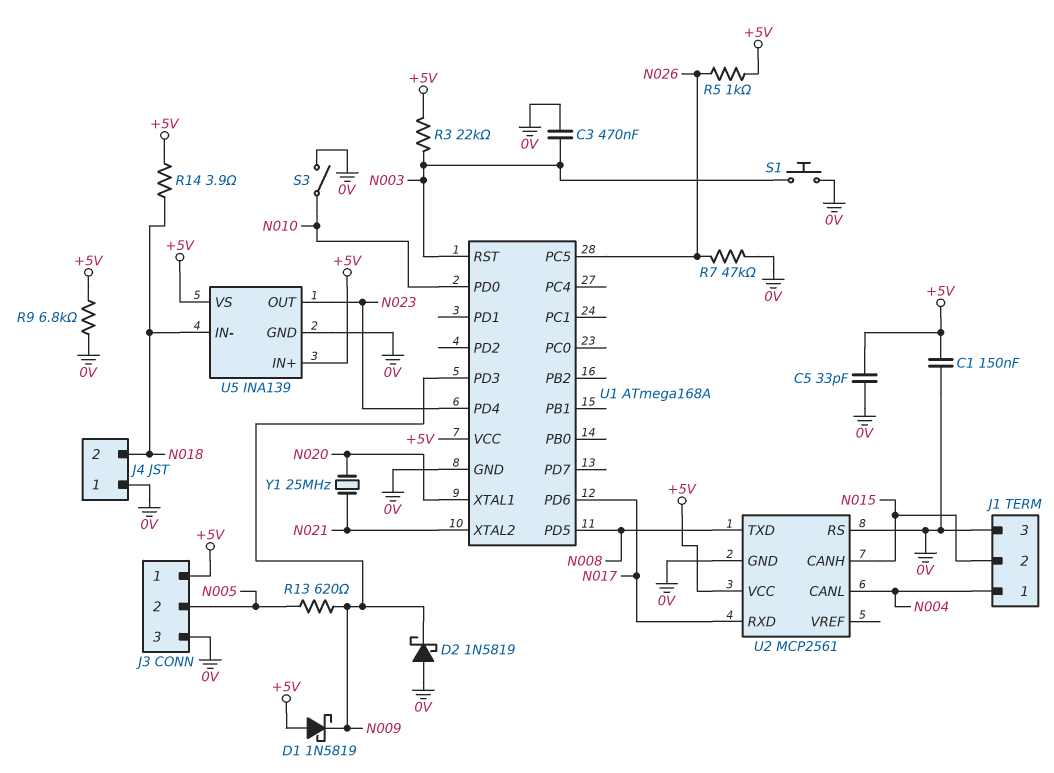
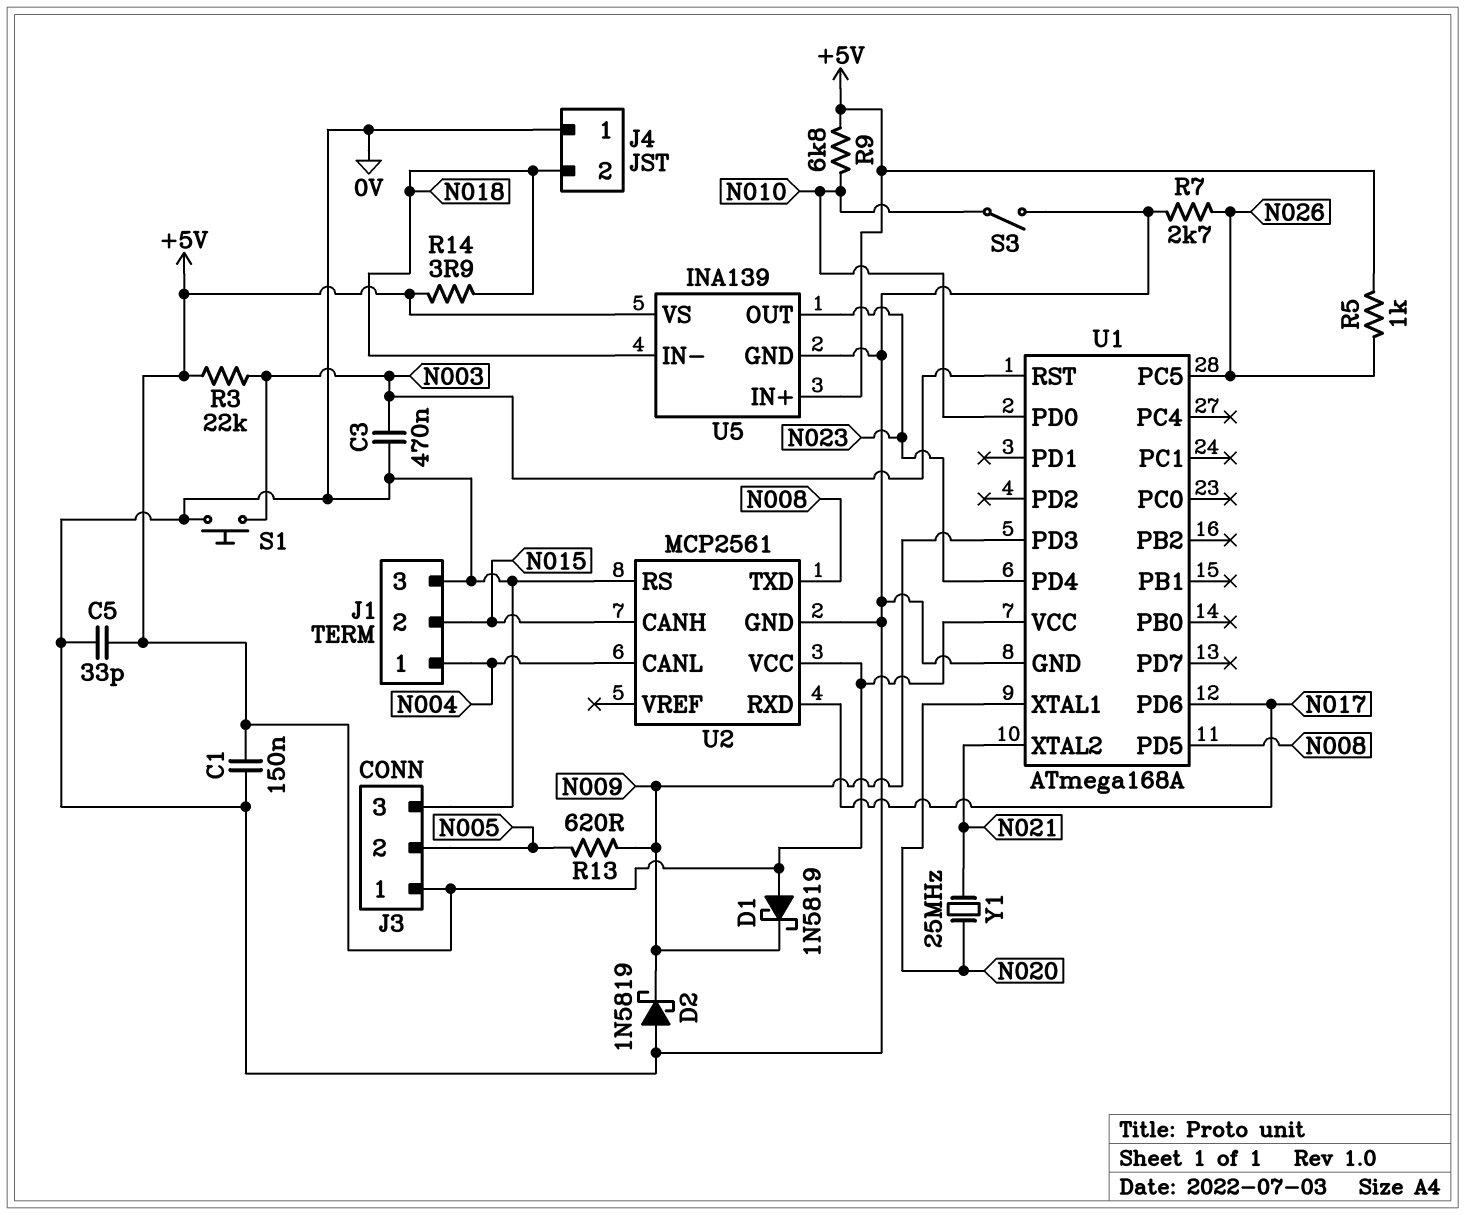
R7: 47k (0V, N026) -> 2.7k (0V, N026)
R9: 6.8k (+5V, 0V) -> 6.8k (+5V, N010)

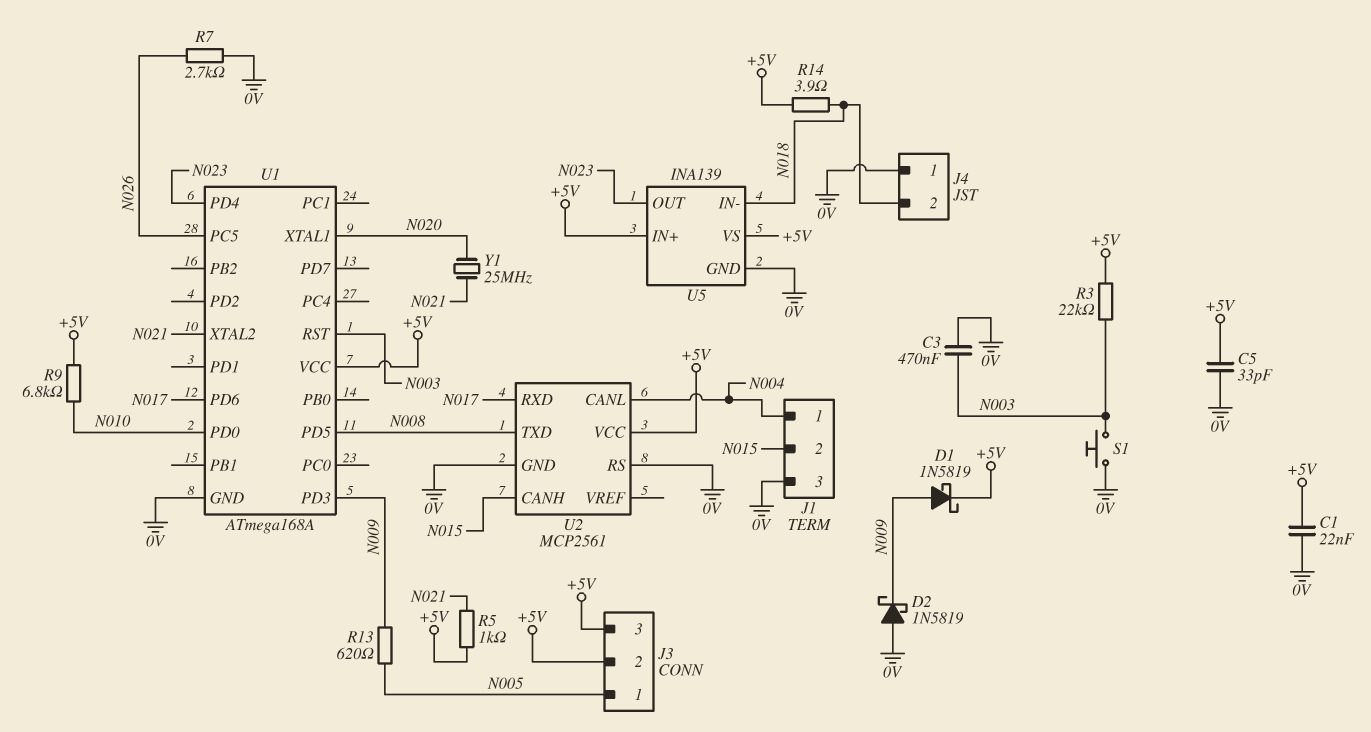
C1: 150nF (+5V, 0V) -> 22nF (+5V, 0V)
D1: schottky 1N5819 (A +5V, K N009) -> schottky 1N5819 (A N009, K +5V)
J3 pin 1: +5V -> N005
J3 pin 2: N005 -> +5V
J3 pin 3: 0V -> +5V
R5: 1k (+5V, N026) -> 1k (+5V, N021)
S3: switch (0V, N010) -> none

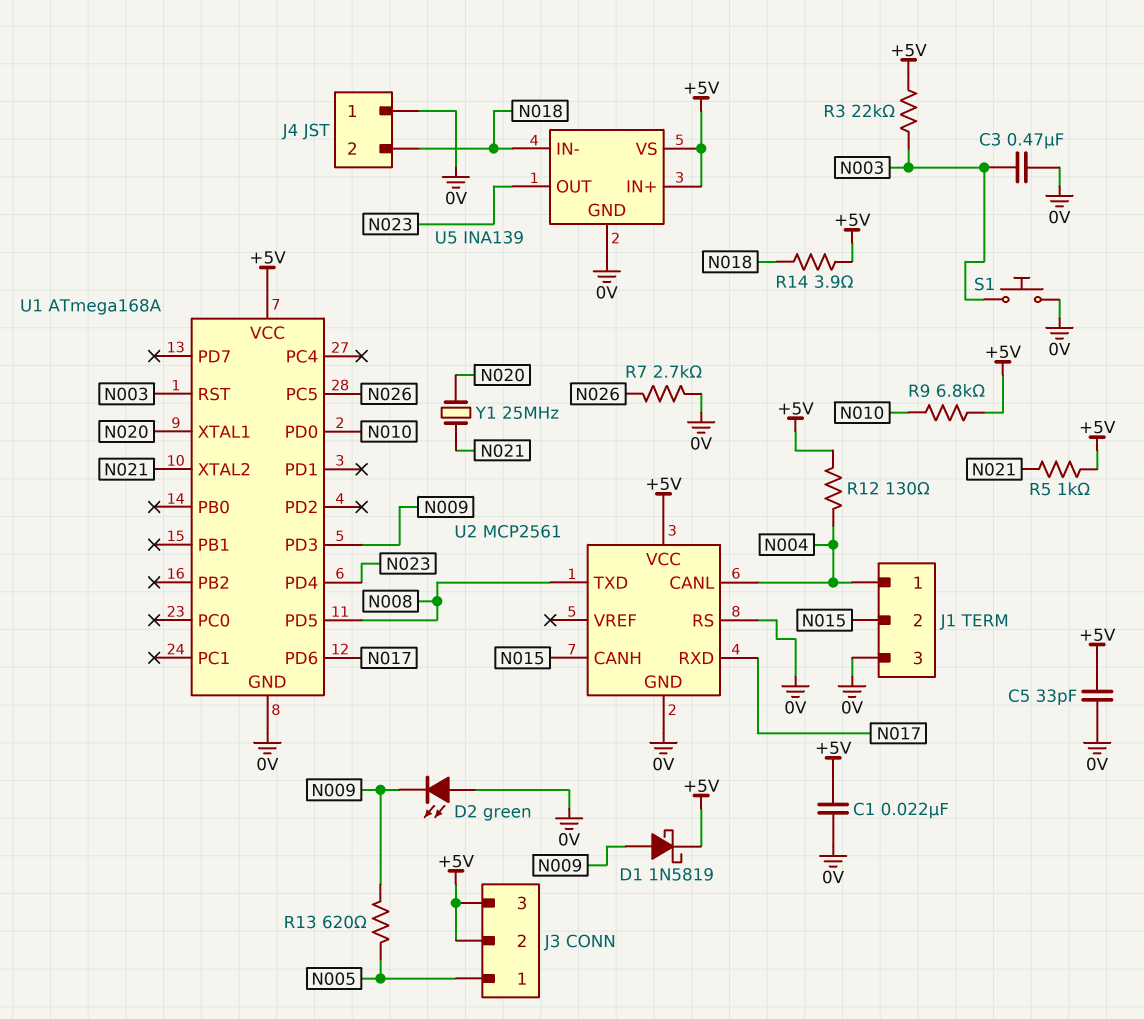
D2: schottky 1N5819 (A 0V, K N009) -> LED green (A 0V, K N009)
R12: none -> 130 (+5V, N004)

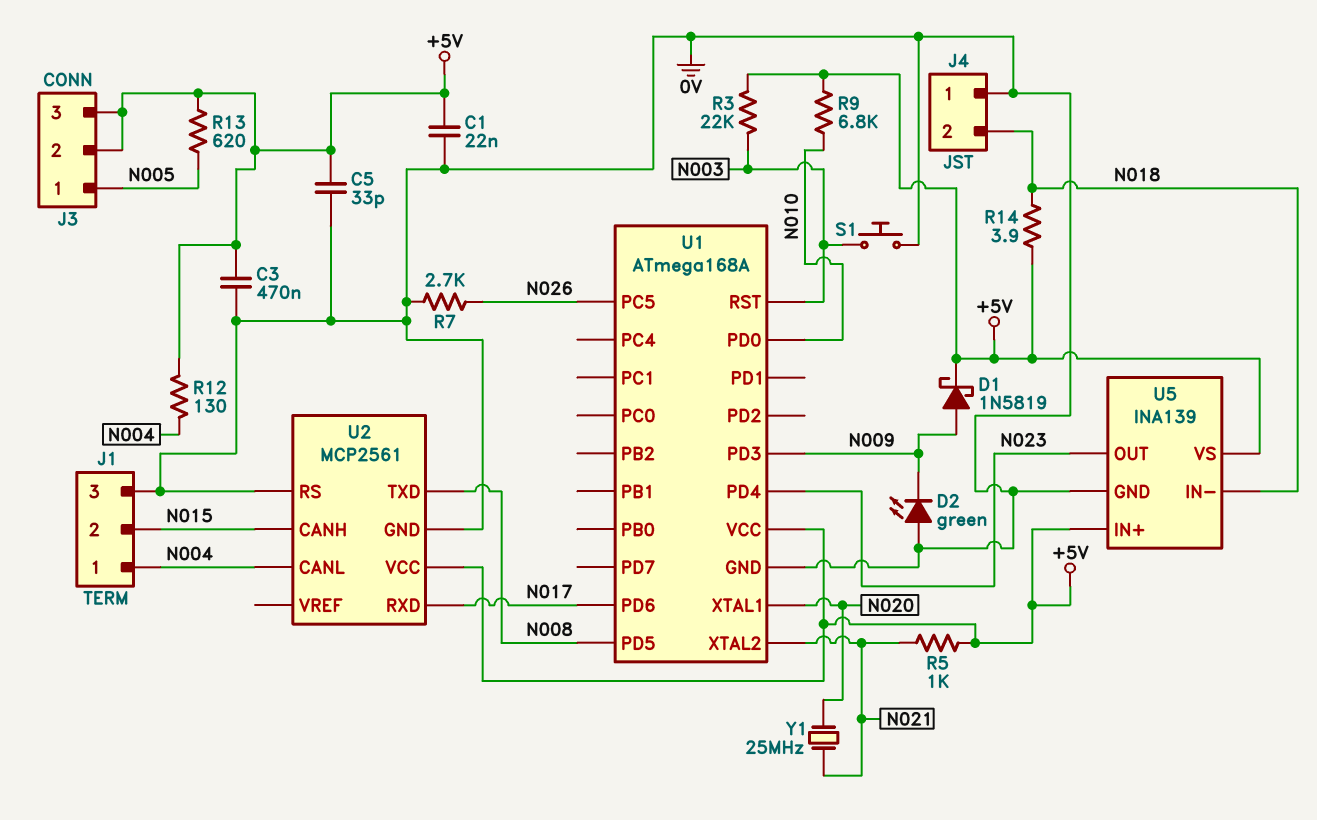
C3: 470nF (0V, N003) -> 470nF (+5V, 0V)
R13: 620 (N005, N009) -> 620 (+5V, N005)

